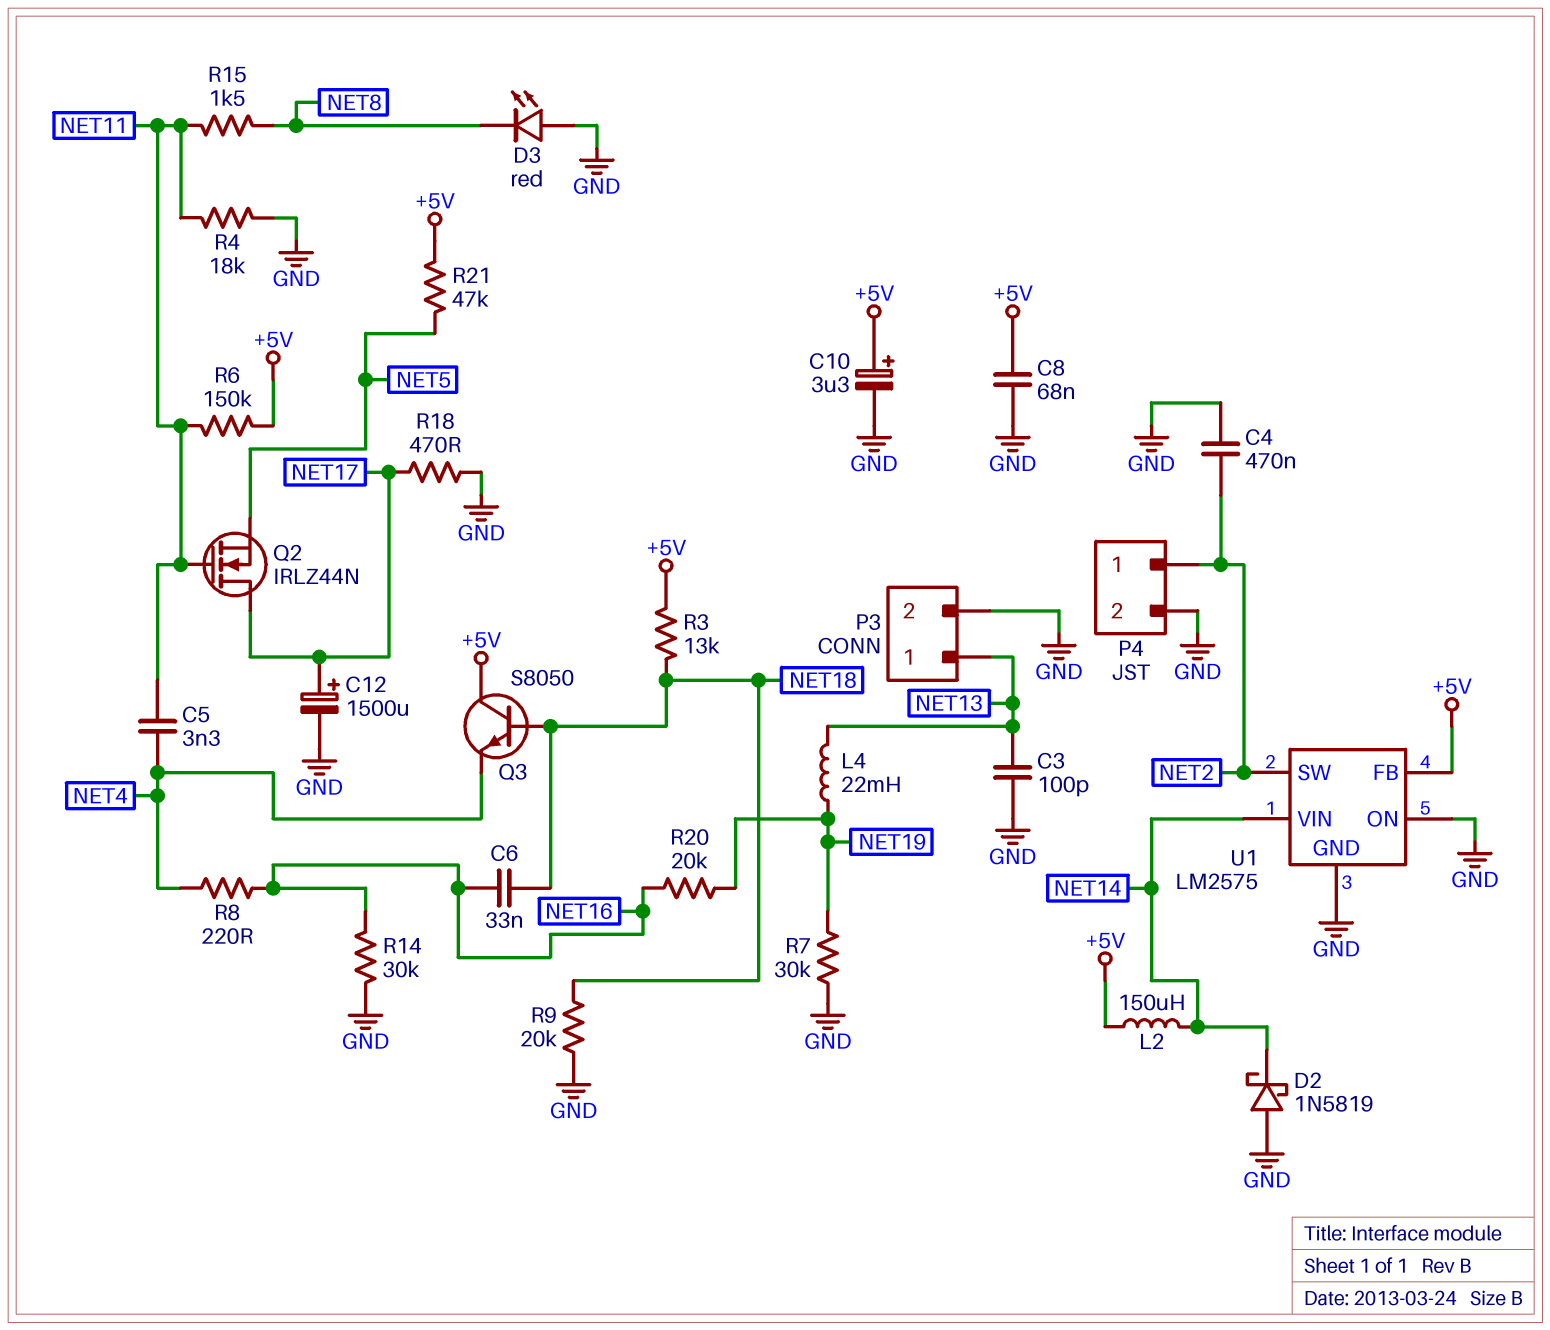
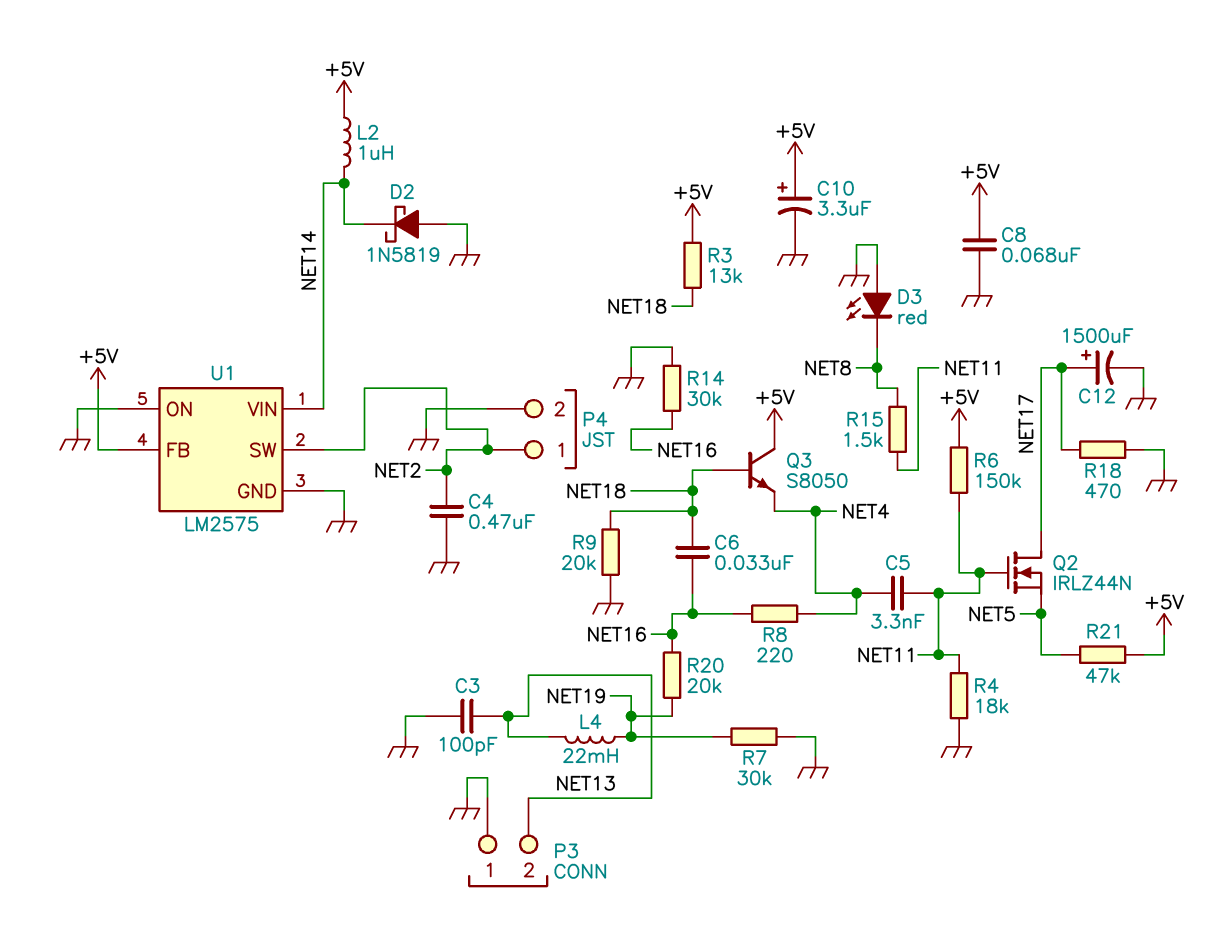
L2: 150uH (+5V, NET14) -> 1uH (+5V, NET14)
P3 pin 1: NET13 -> GND
P3 pin 2: GND -> NET13

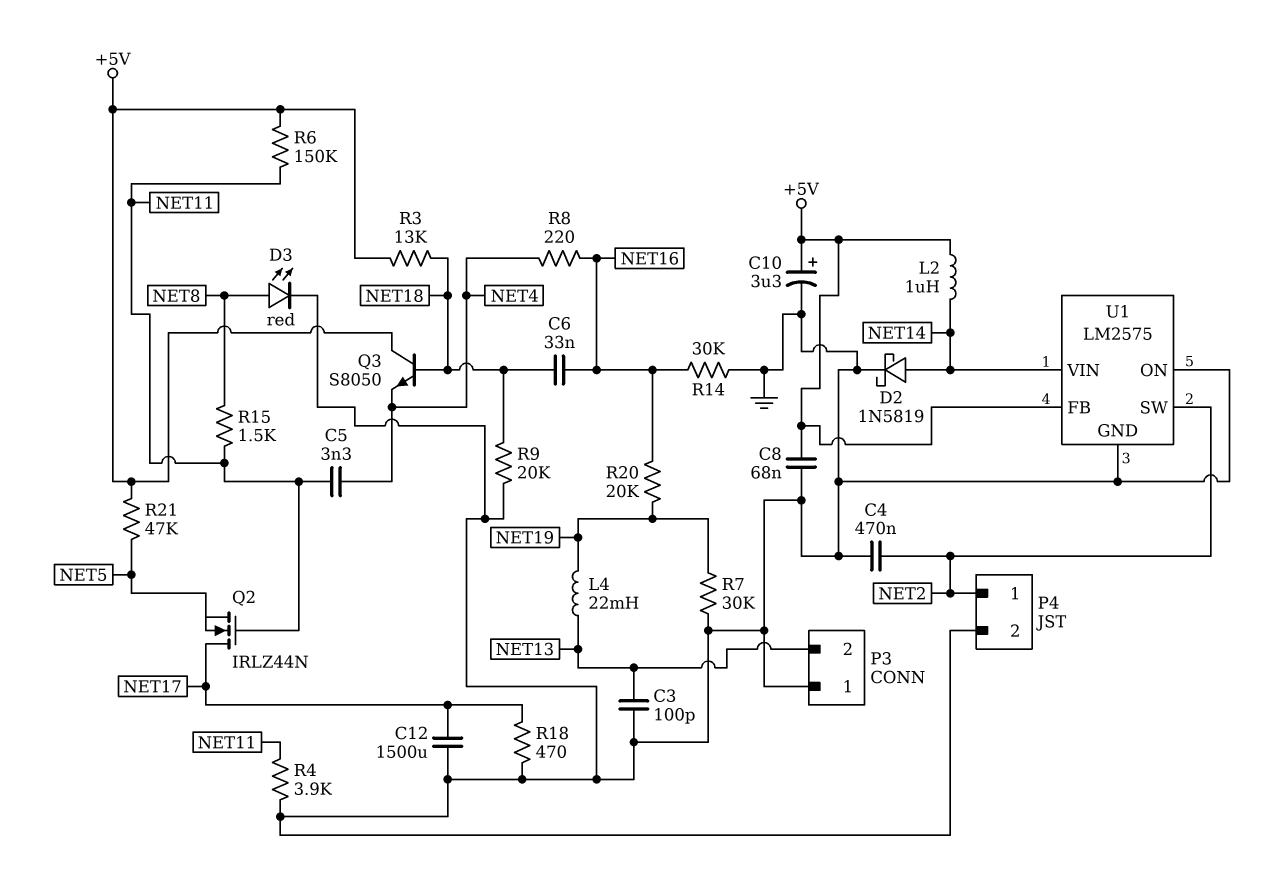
C12: 1500uF (plus NET17, minus GND) -> 1500uF (GND, NET17)
D2: schottky 1N5819 (A GND, K NET14) -> schottky 1N5819 (A NET14, K GND)
D3: LED red (A GND, K NET8) -> LED red (A NET8, K GND)
R4: 18k (GND, NET11) -> 3.9k (GND, NET11)

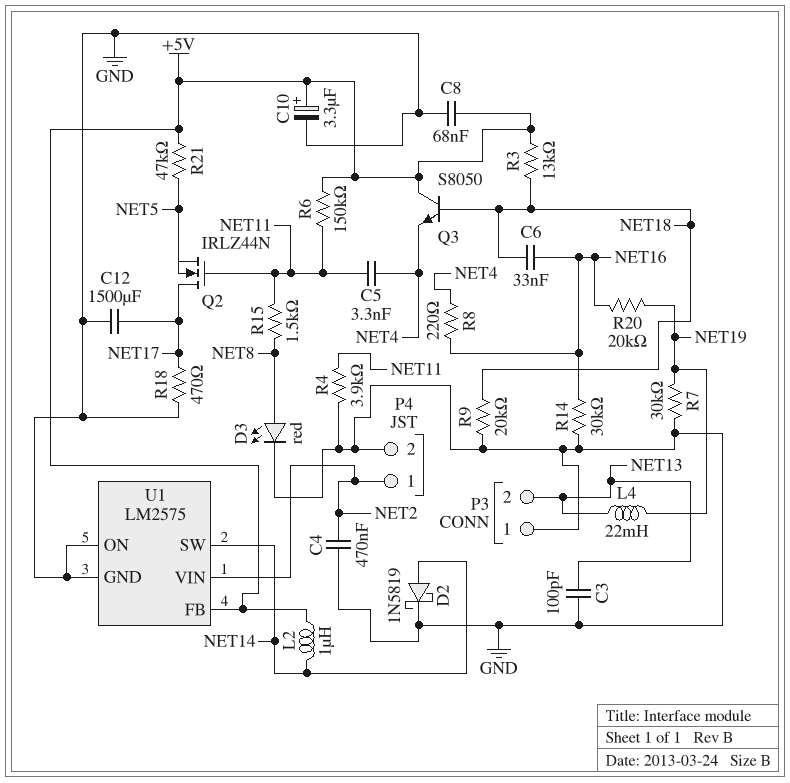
U1 pin SW: NET2 -> NET14
U1 pin VIN: NET14 -> NET2

